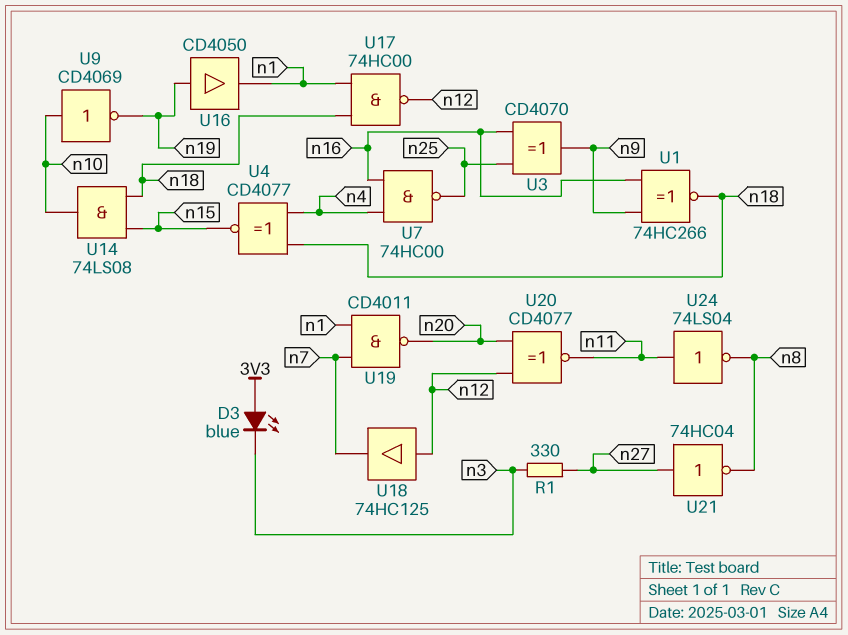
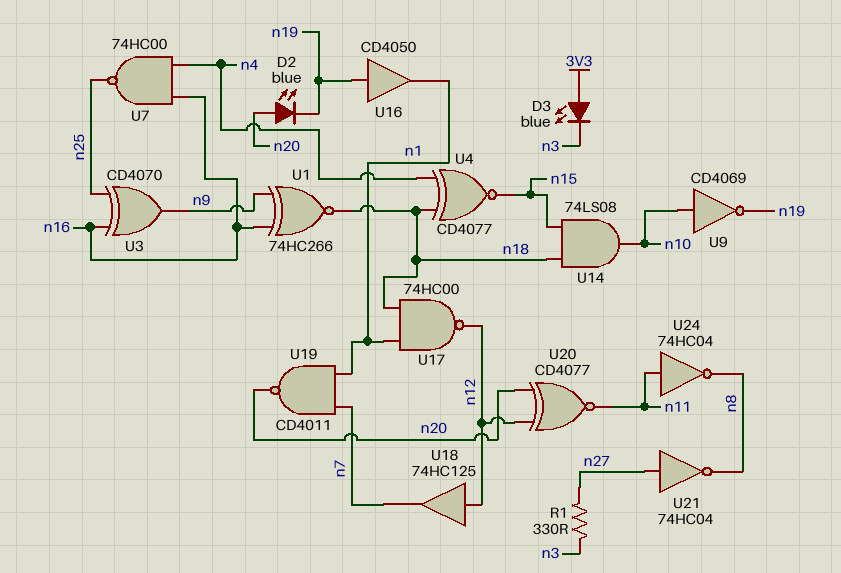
D2: none -> LED blue (A n20, K n19)
U24: NOT 74LS04 (in n11, out n8) -> NOT 74HC04 (in n11, out n8)

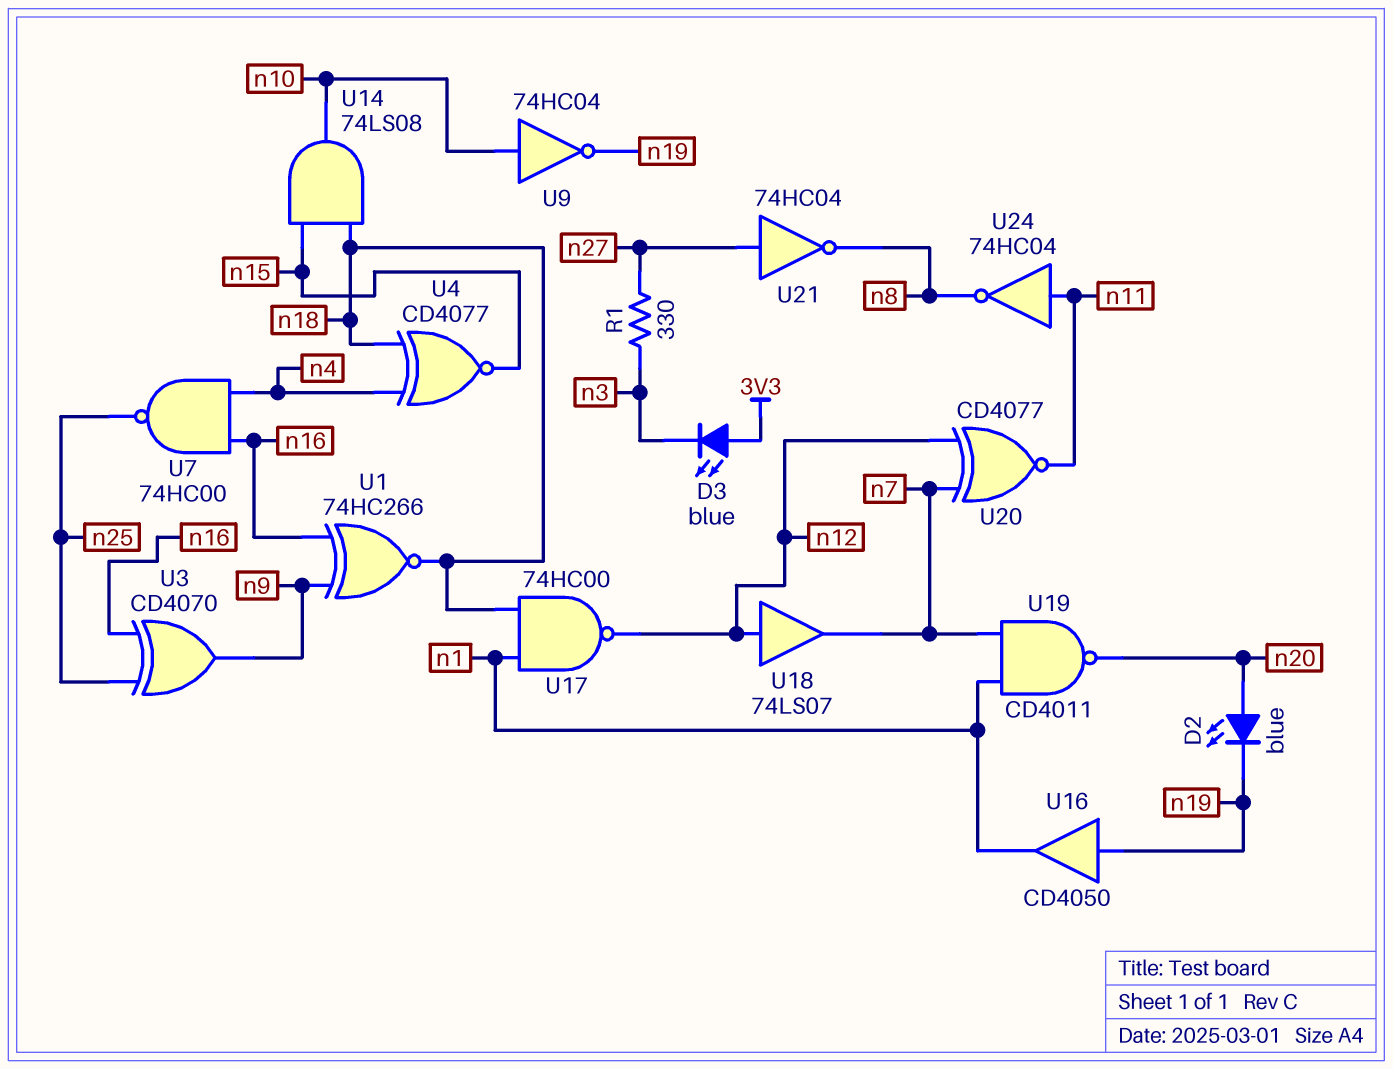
U9: NOT CD4069 (in n10, out n19) -> NOT 74HC04 (in n10, out n19)
U18: buffer 74HC125 (in n12, out n7) -> buffer 74LS07 (in n12, out n7)
U20: XNOR CD4077 (in n12, in n20, out n11) -> XNOR CD4077 (in n7, in n12, out n11)

